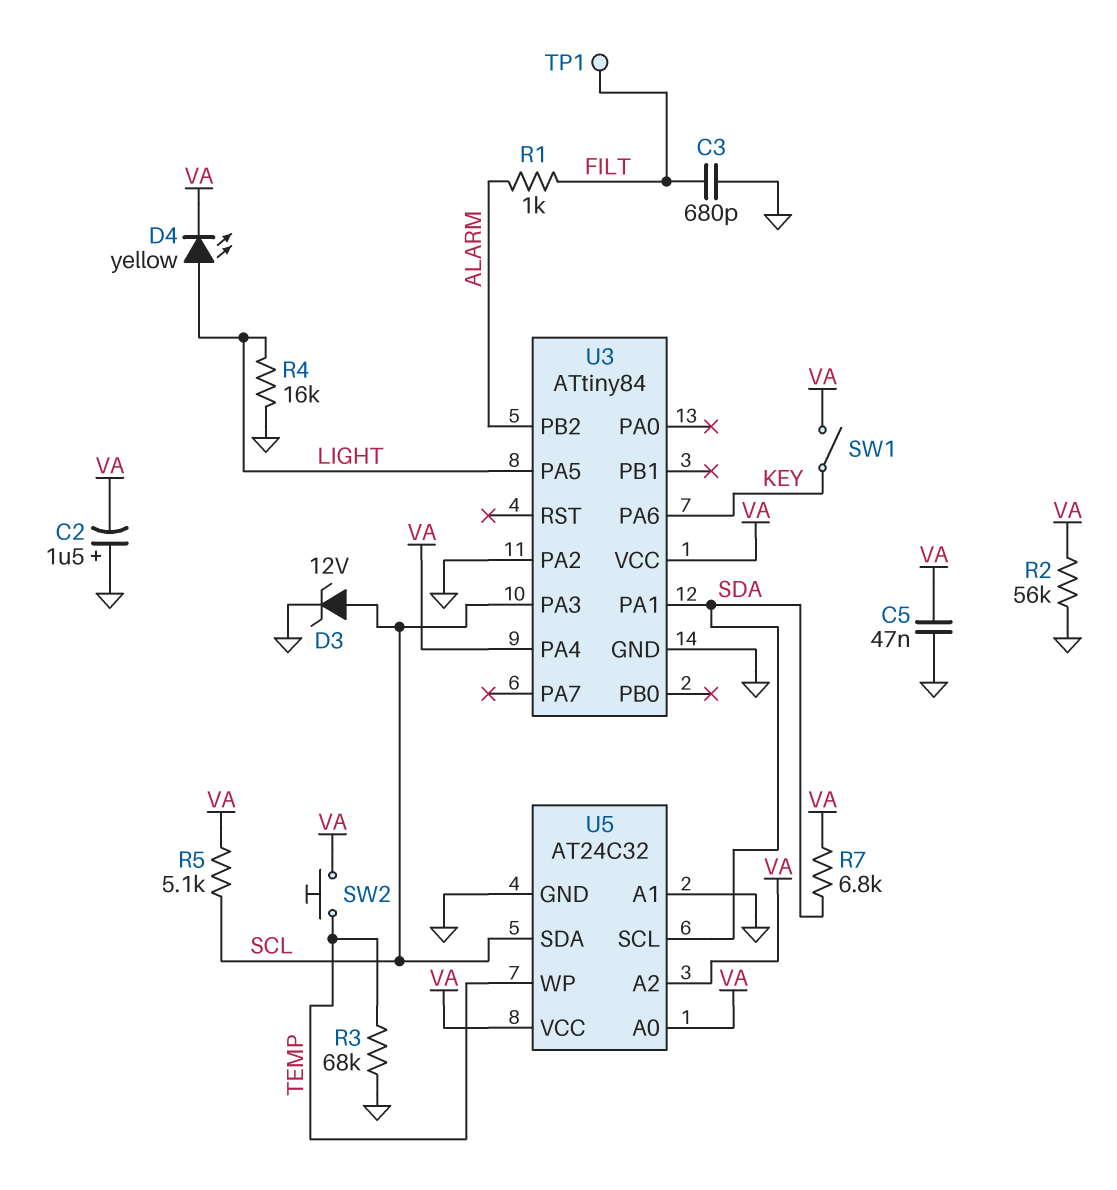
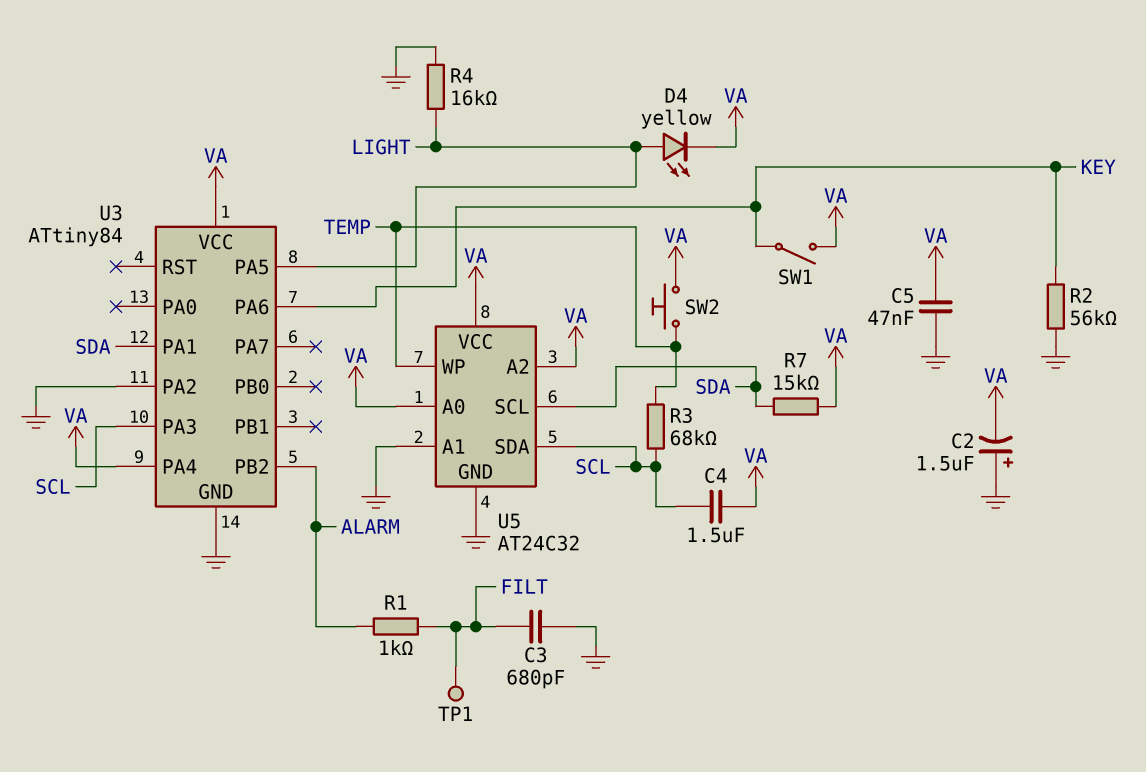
C4: none -> 1.5uF (SCL, VA)
D3: zener 12V (A SCL, K GND) -> none
R2: 56k (GND, VA) -> 56k (GND, KEY)
R3: 68k (GND, TEMP) -> 68k (SCL, TEMP)
R5: 5.1k (SCL, VA) -> none
R7: 6.8k (SDA, VA) -> 15k (SDA, VA)

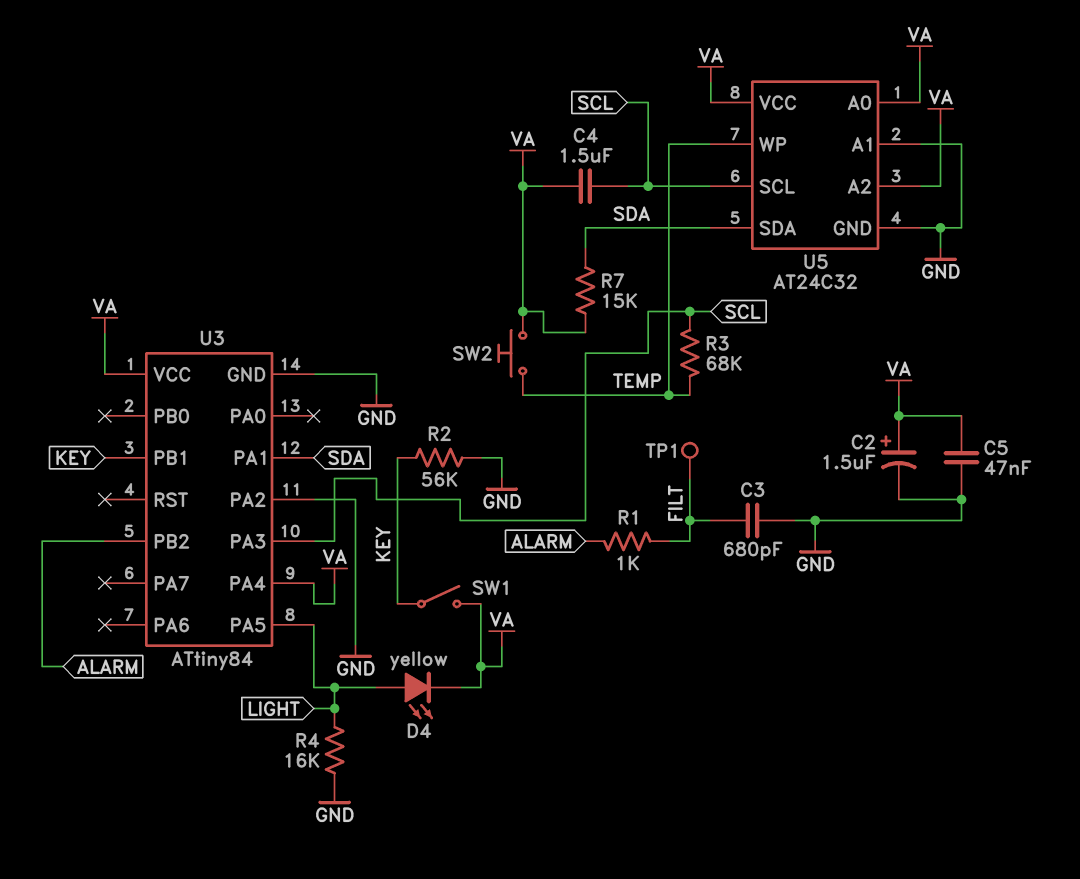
C2: 1.5uF (plus GND, minus VA) -> 1.5uF (plus VA, minus GND)
U3 pin PA6: KEY -> none
U3 pin PB1: none -> KEY
U5 pin SCL: SDA -> SCL
U5 pin SDA: SCL -> SDA

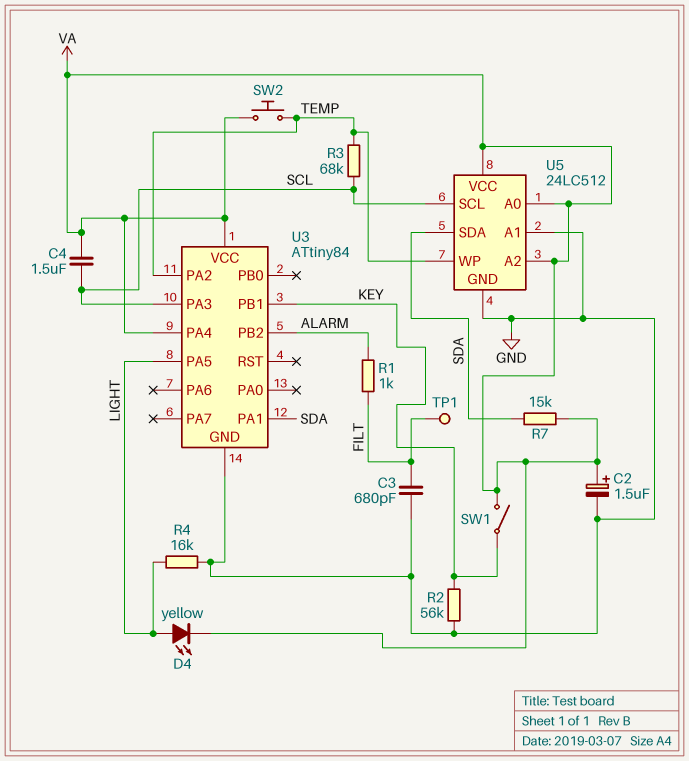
C5: 47nF (GND, VA) -> none
U3 pin PA2: GND -> TEMP
U5: AT24C32 -> 24LC512

